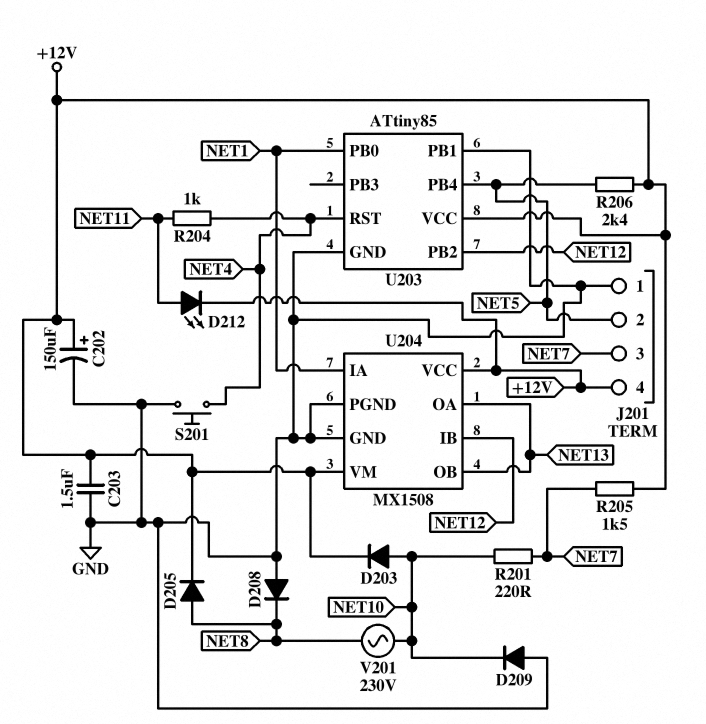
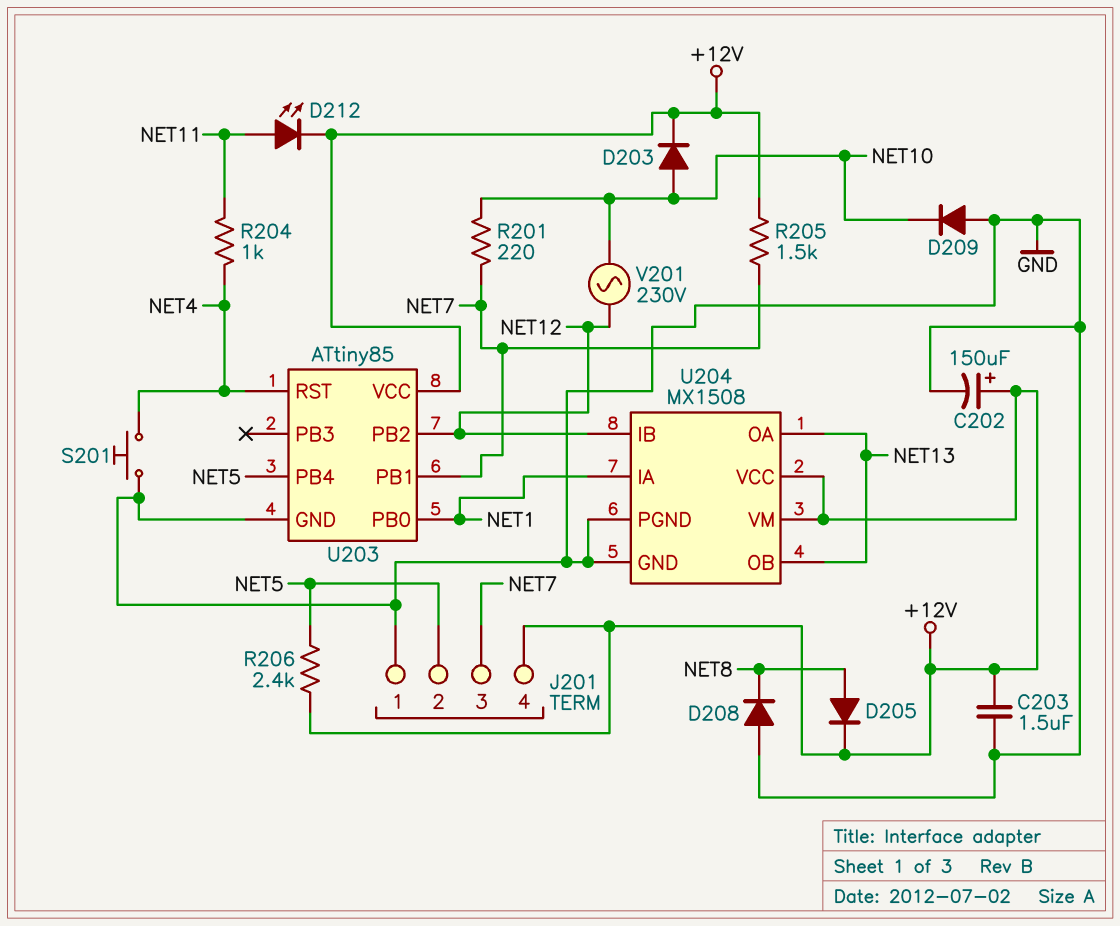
U203 pin PB1: GND -> NET7
V201: AC 230V (NET8, NET10) -> AC 230V (NET10, NET12)

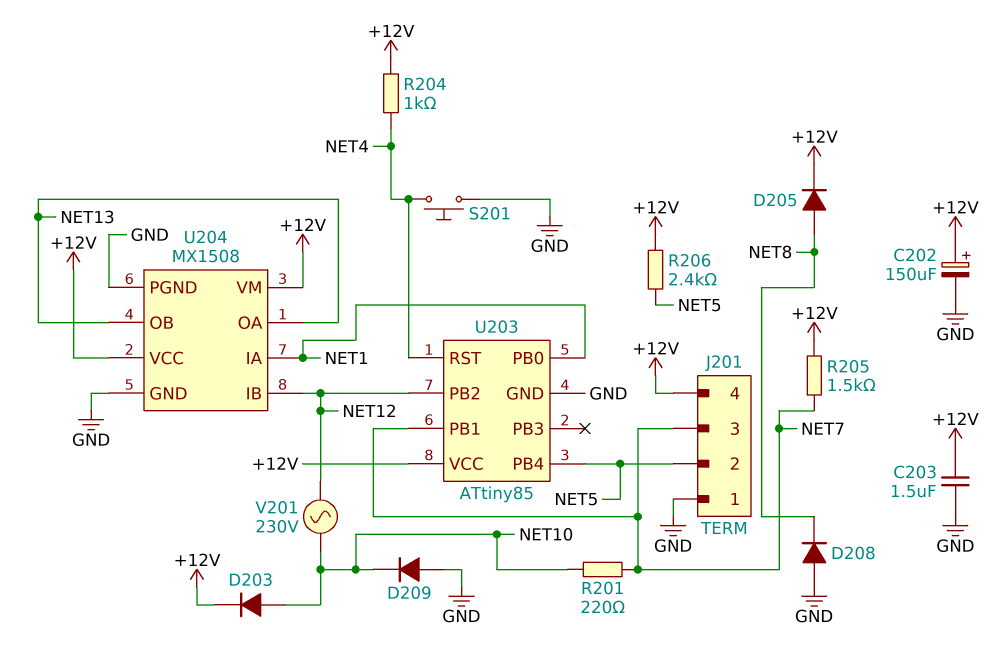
D212: LED (A NET11, K +12V) -> none
R204: 1k (NET4, NET11) -> 1k (+12V, NET4)

